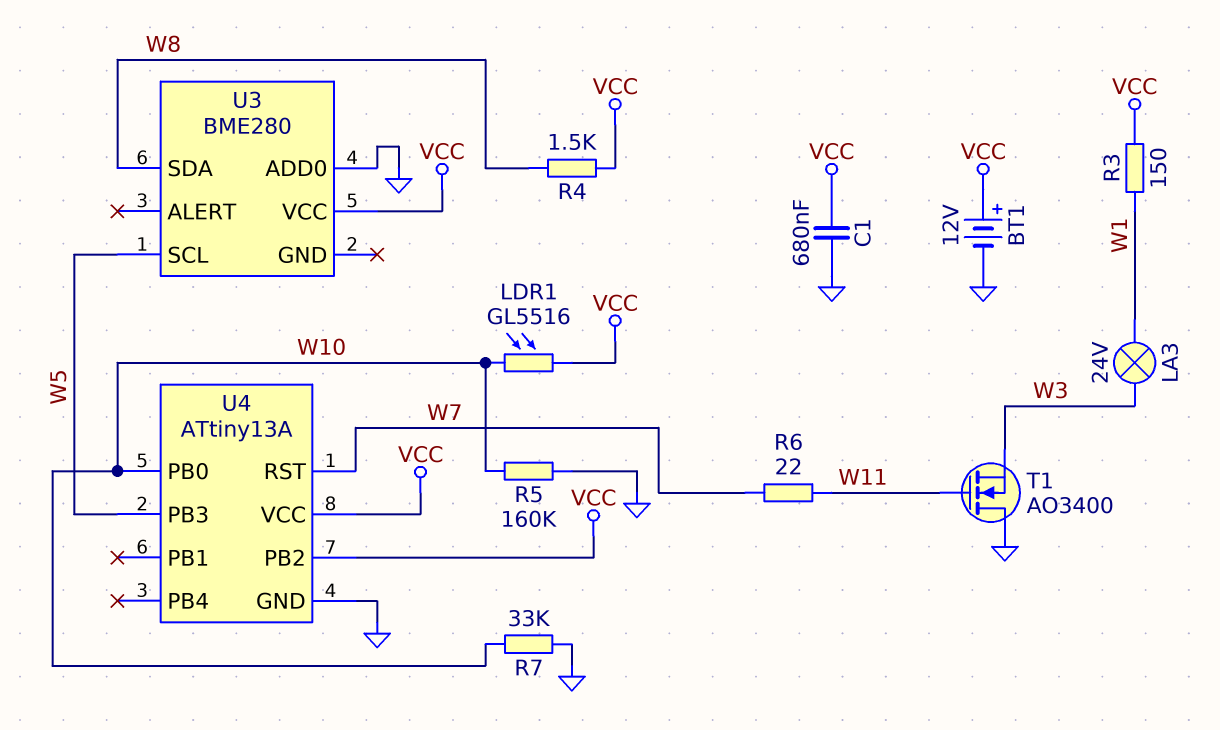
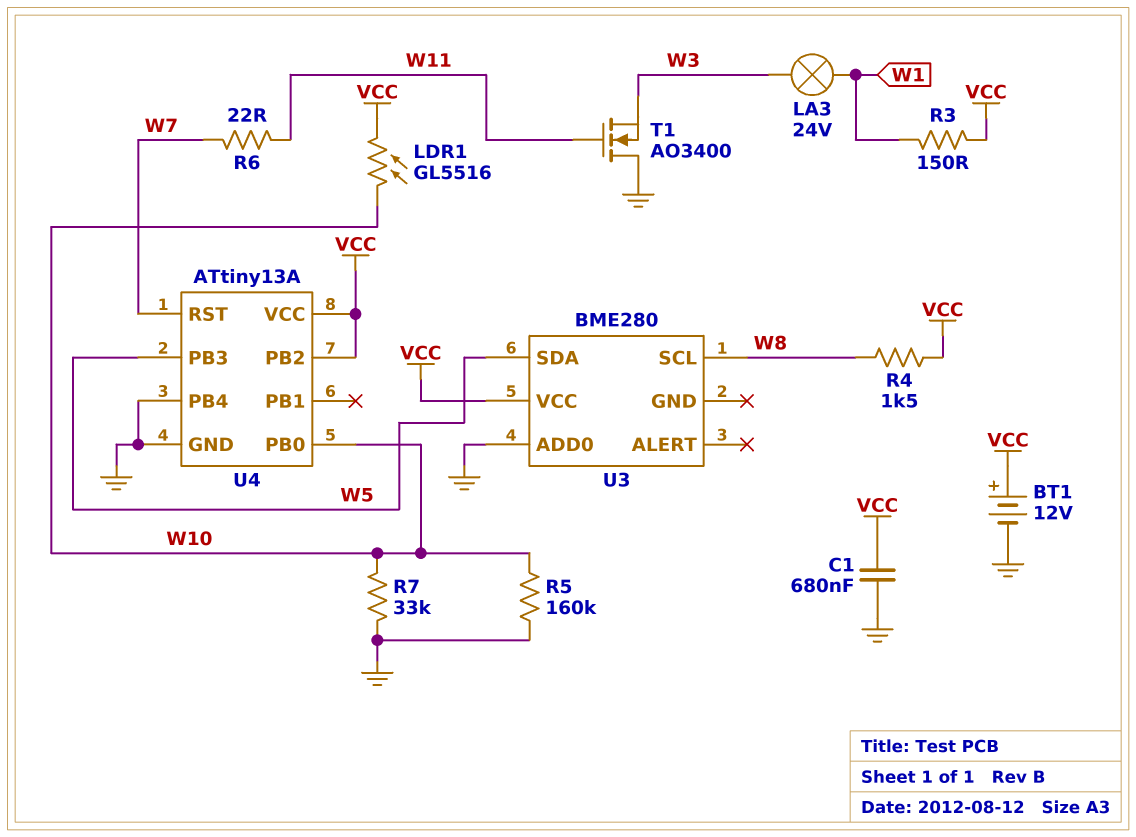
U3 pin SCL: W5 -> W8
U3 pin SDA: W8 -> W5
U4 pin PB4: none -> GND

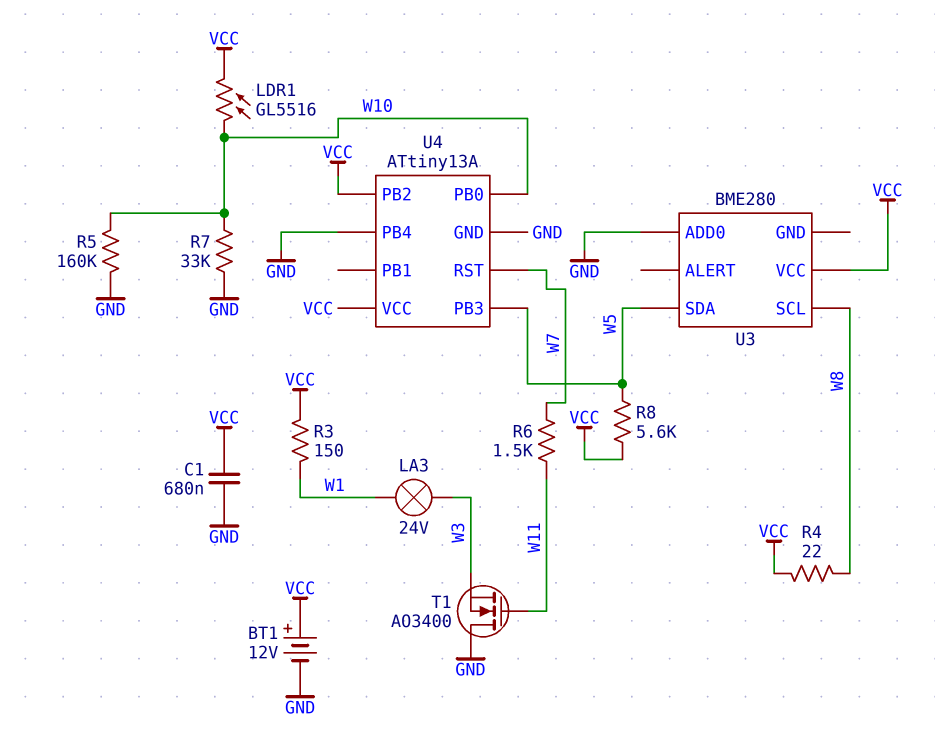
R4: 1.5k (VCC, W8) -> 22 (VCC, W8)
R6: 22 (W7, W11) -> 1.5k (W7, W11)
R8: none -> 5.6k (VCC, W5)

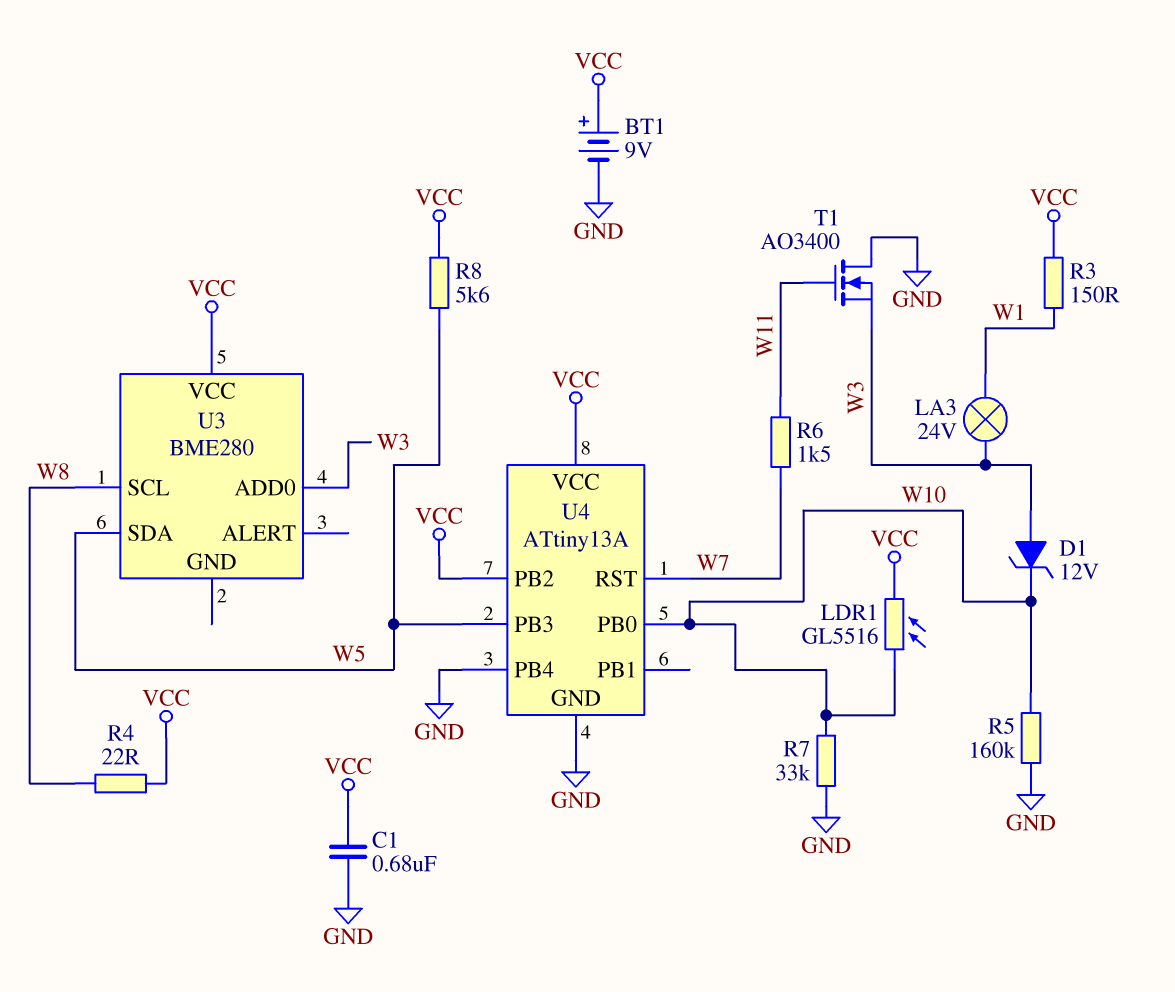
BT1: 12V (plus VCC, minus GND) -> 9V (plus VCC, minus GND)
D1: none -> zener 12V (A W3, K W10)
U3 pin ADD0: GND -> W3

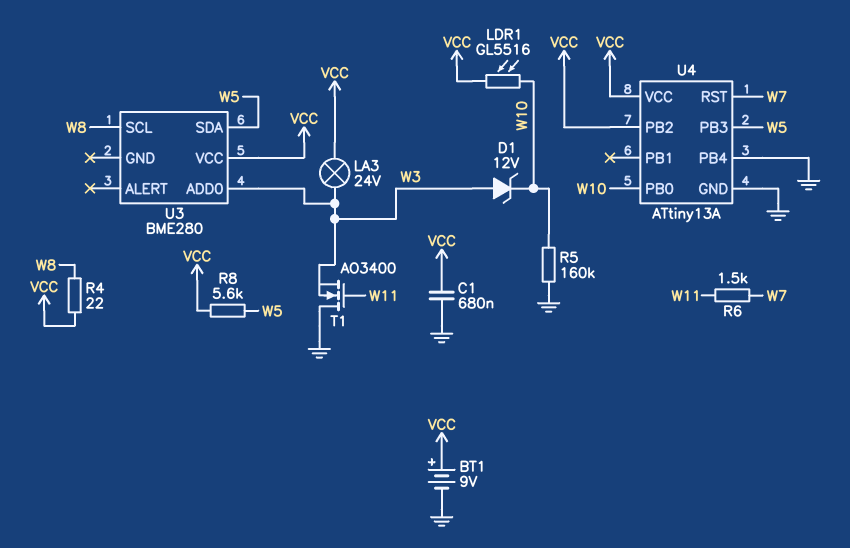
LA3: lamp 24V (W1, W3) -> lamp 24V (VCC, W3)
R3: 150 (VCC, W1) -> none
R7: 33k (GND, W10) -> none

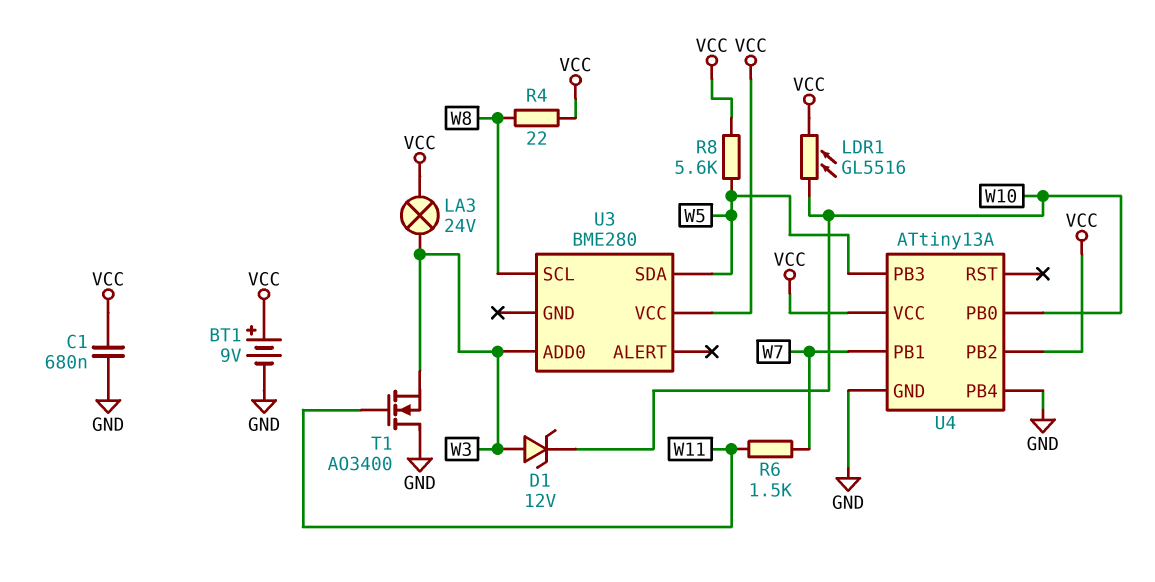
R5: 160k (GND, W10) -> none
U4 pin PB1: none -> W7
U4 pin RST: W7 -> none

